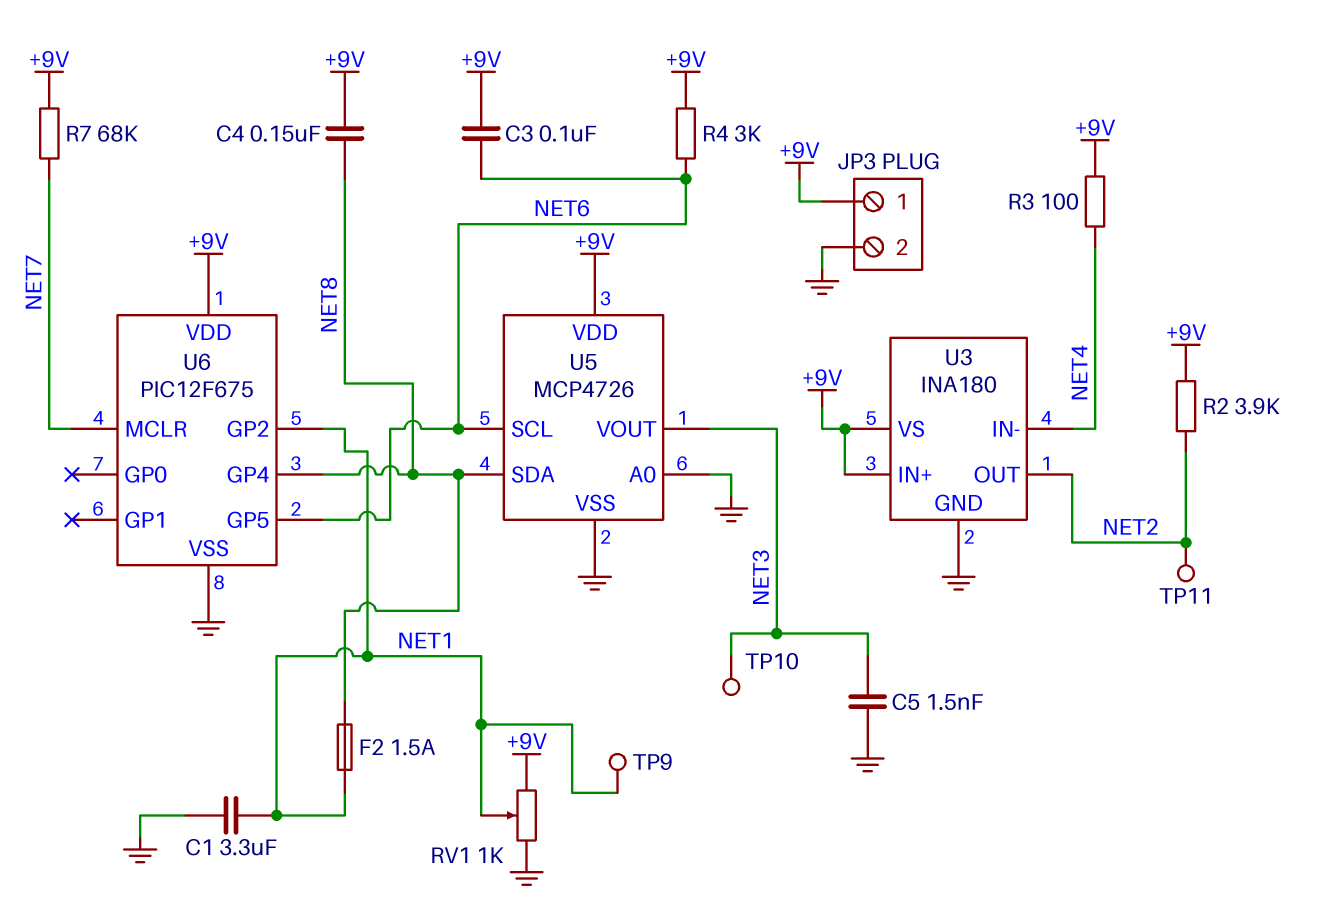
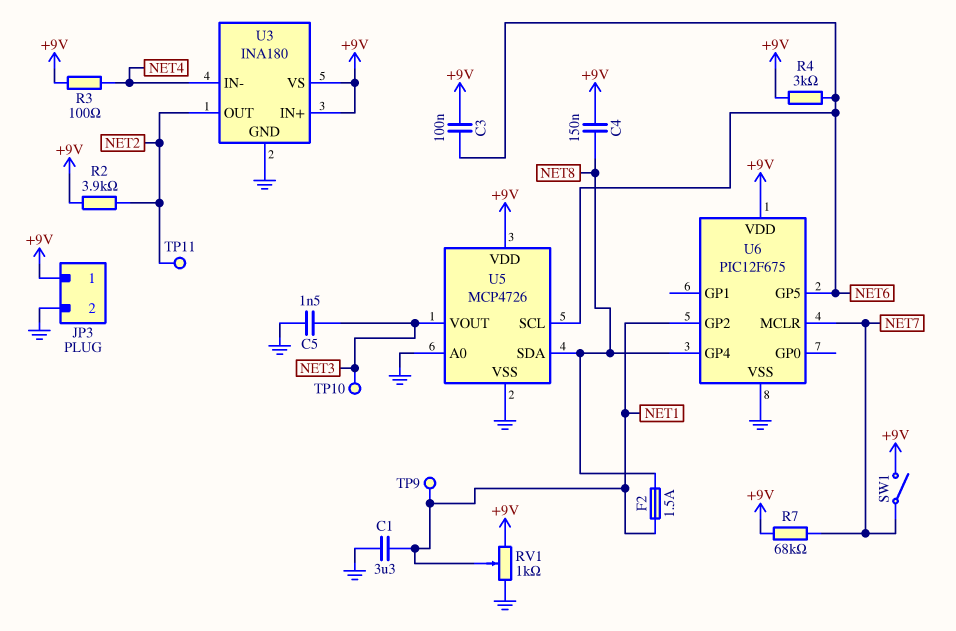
SW1: none -> switch (+9V, NET7)

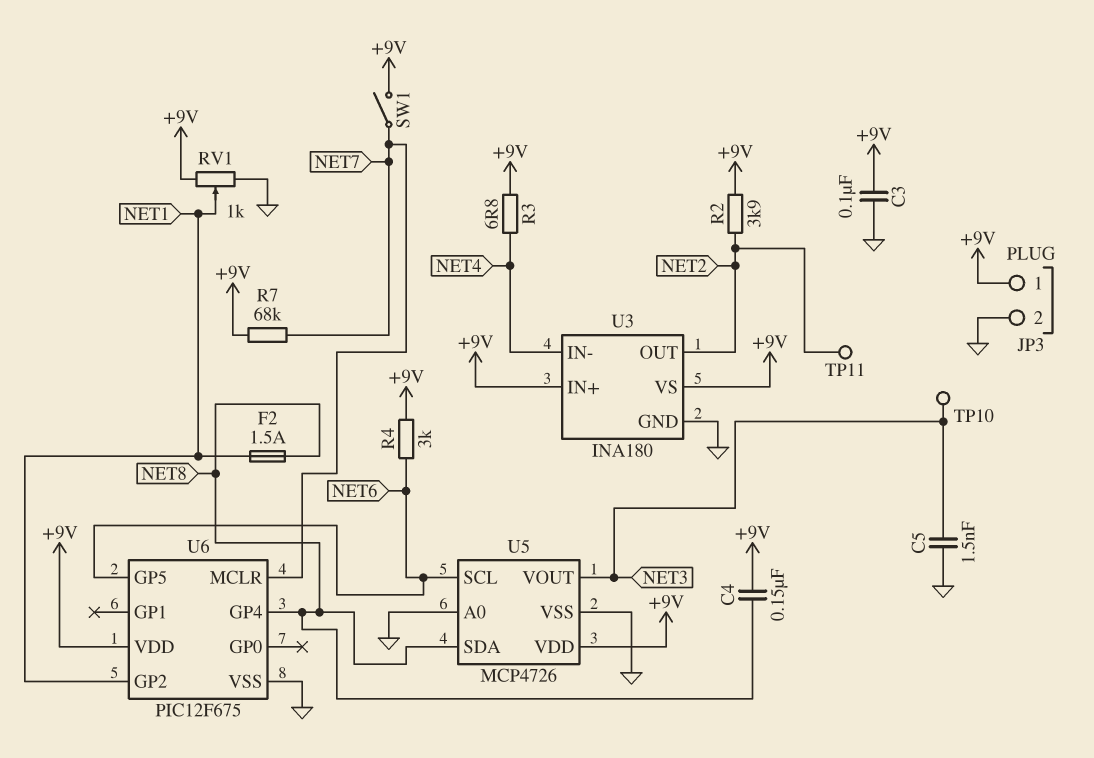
C1: 3.3uF (GND, NET1) -> none
C3: 100nF (+9V, NET6) -> 100nF (+9V, GND)
R3: 100 (+9V, NET4) -> 6.8 (+9V, NET4)
TP9: test point (NET1) -> none

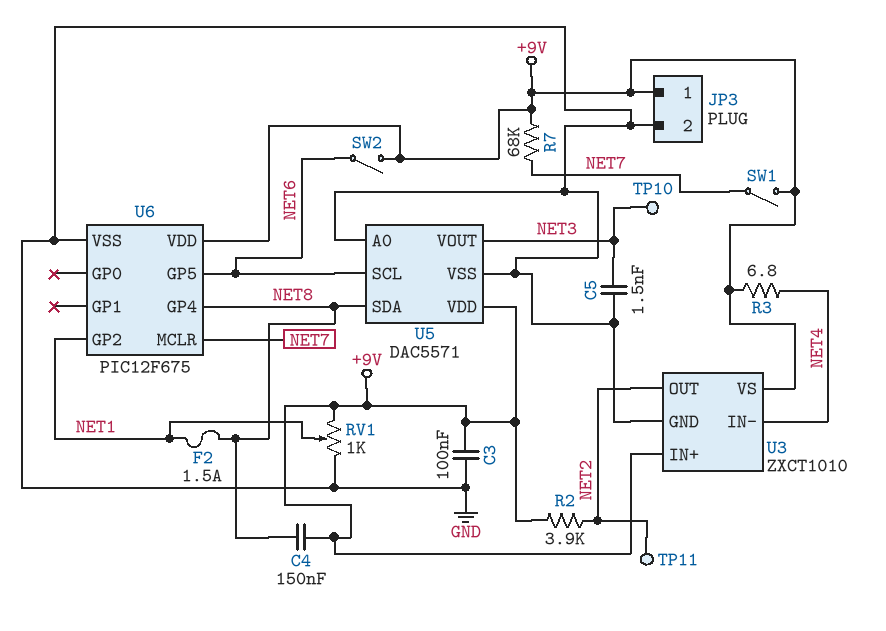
R4: 3k (+9V, NET6) -> none
SW2: none -> switch (+9V, NET6)
U3: INA180 -> ZXCT1010
U5: MCP4726 -> DAC5571

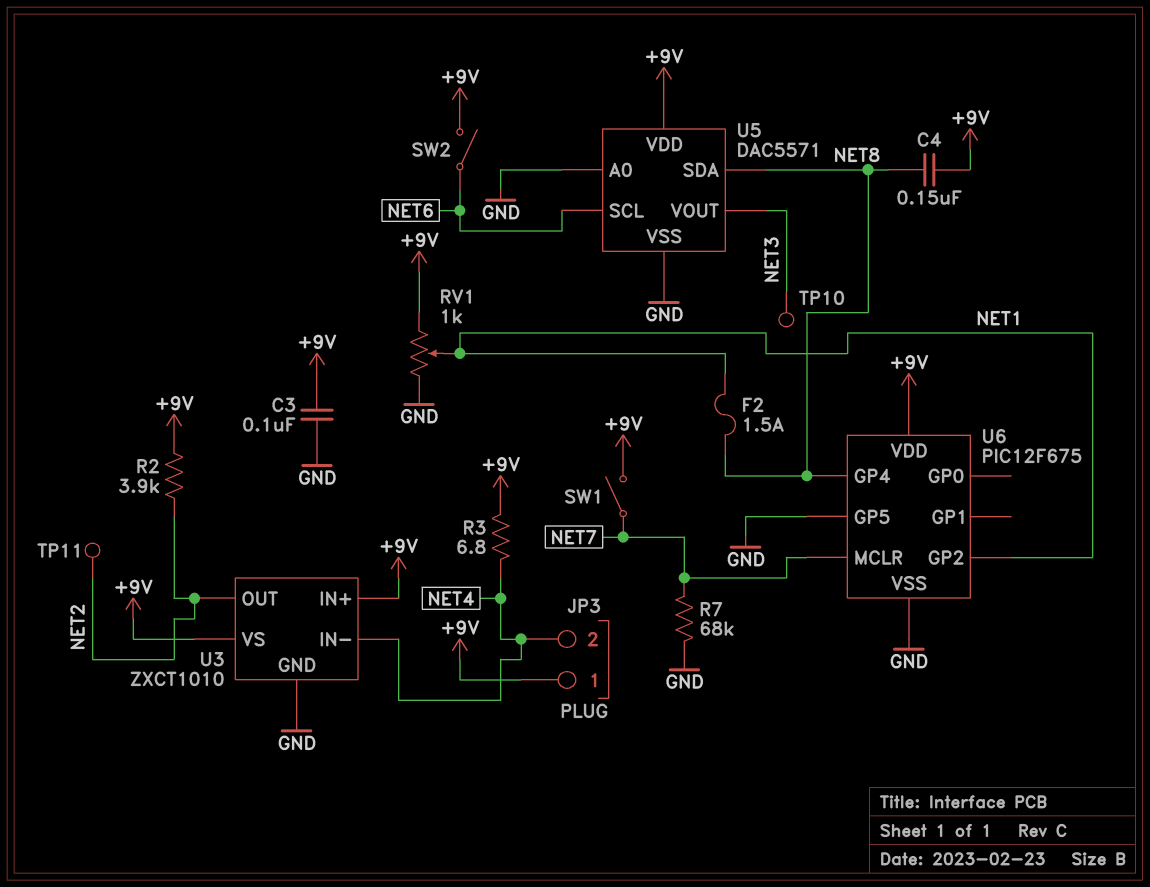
C5: 1.5nF (GND, NET3) -> none
JP3 pin 2: GND -> NET4
R7: 68k (+9V, NET7) -> 68k (GND, NET7)
U6 pin GP5: NET6 -> GND

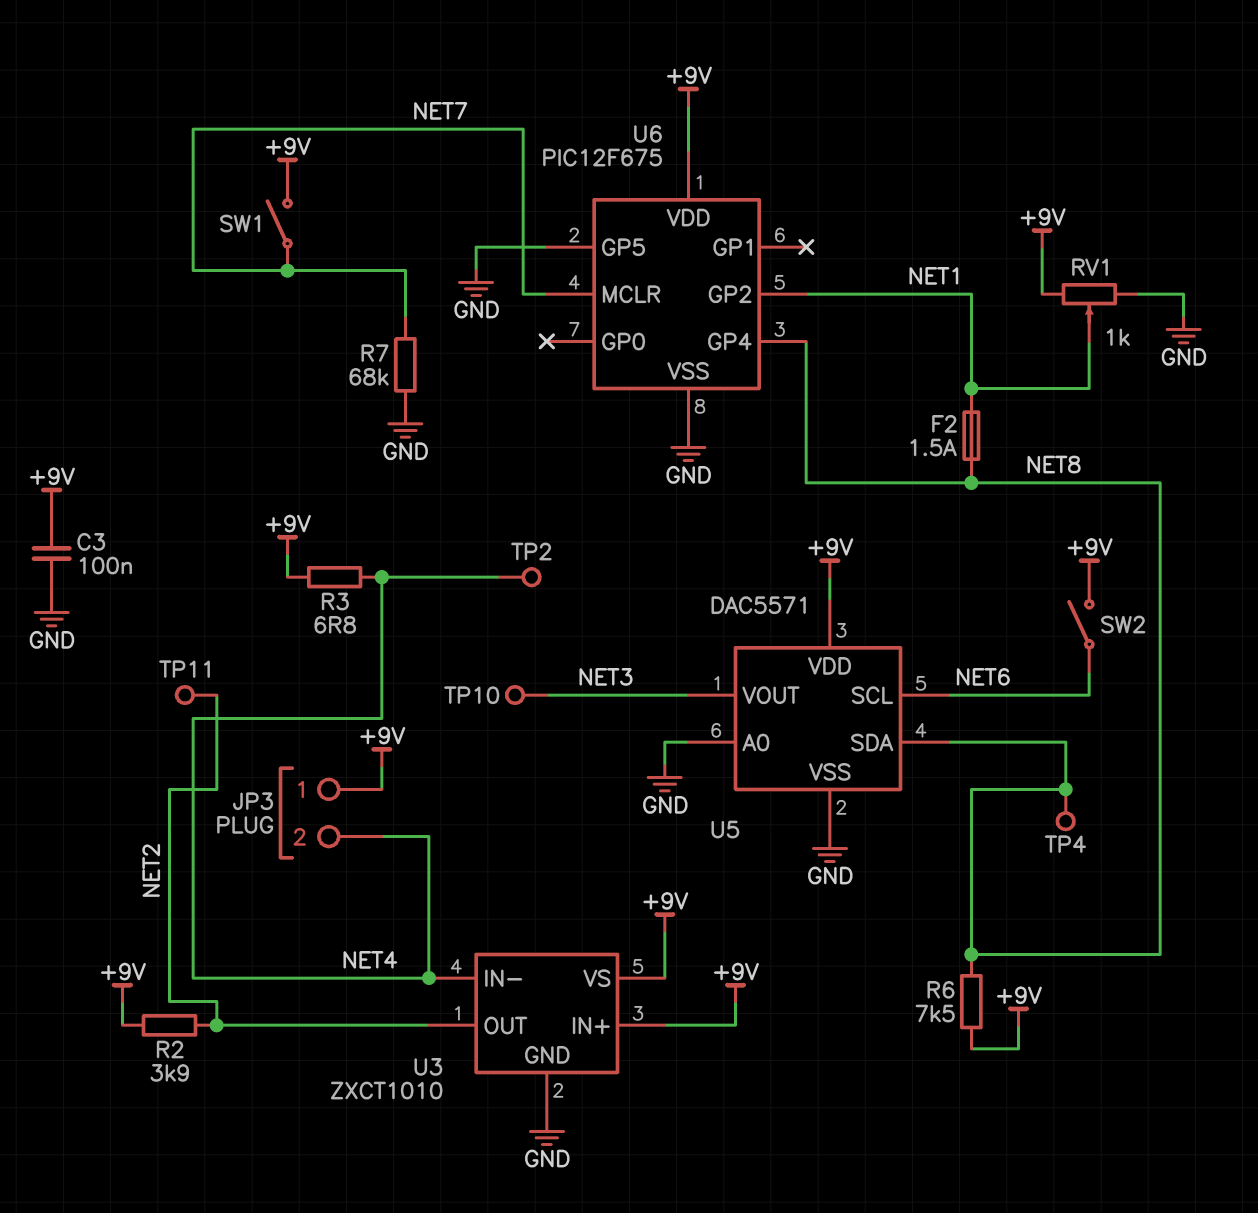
C4: 150nF (+9V, NET8) -> none
R6: none -> 7.5k (+9V, NET8)
TP2: none -> test point (NET4)
TP4: none -> test point (NET8)

